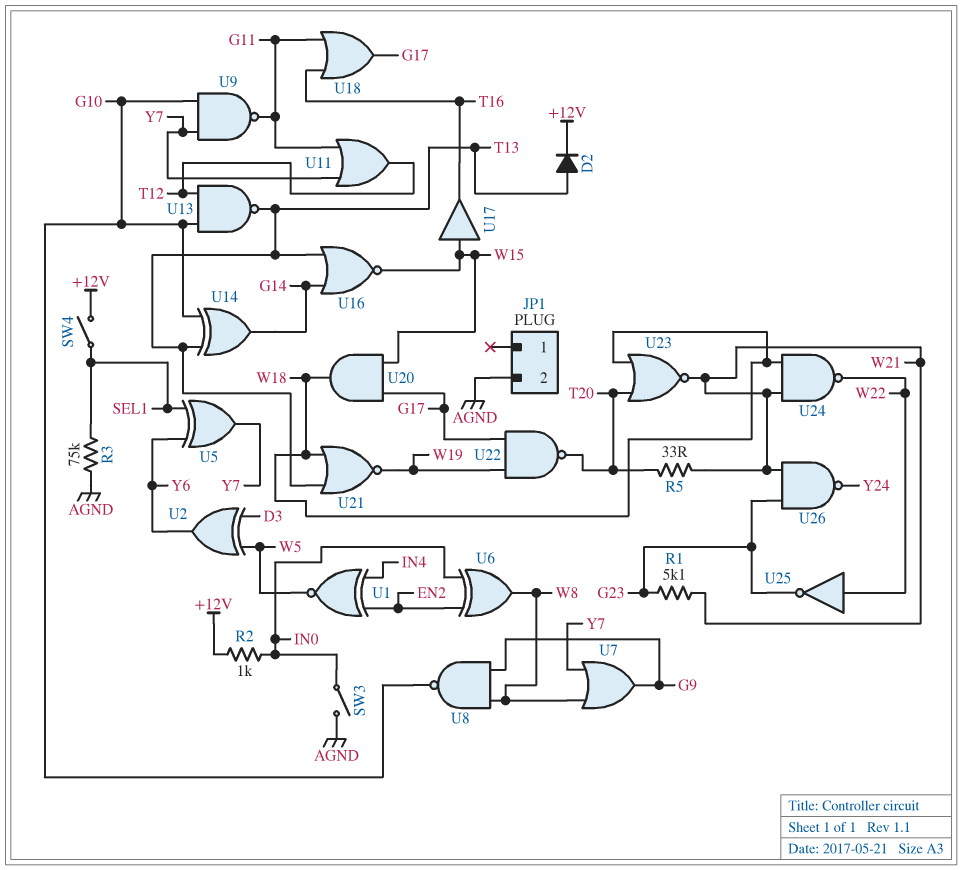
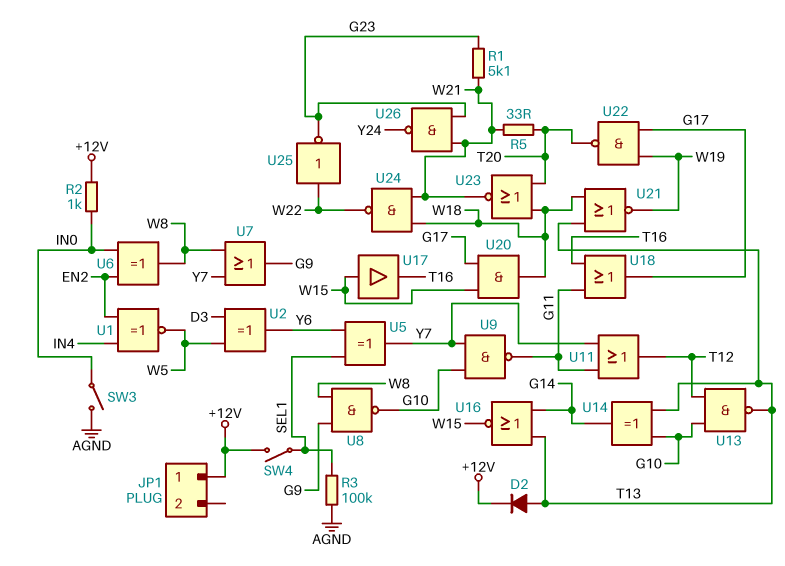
JP1 pin 1: none -> +12V
JP1 pin 2: AGND -> none
R3: 75k (AGND, SEL1) -> 100k (AGND, SEL1)

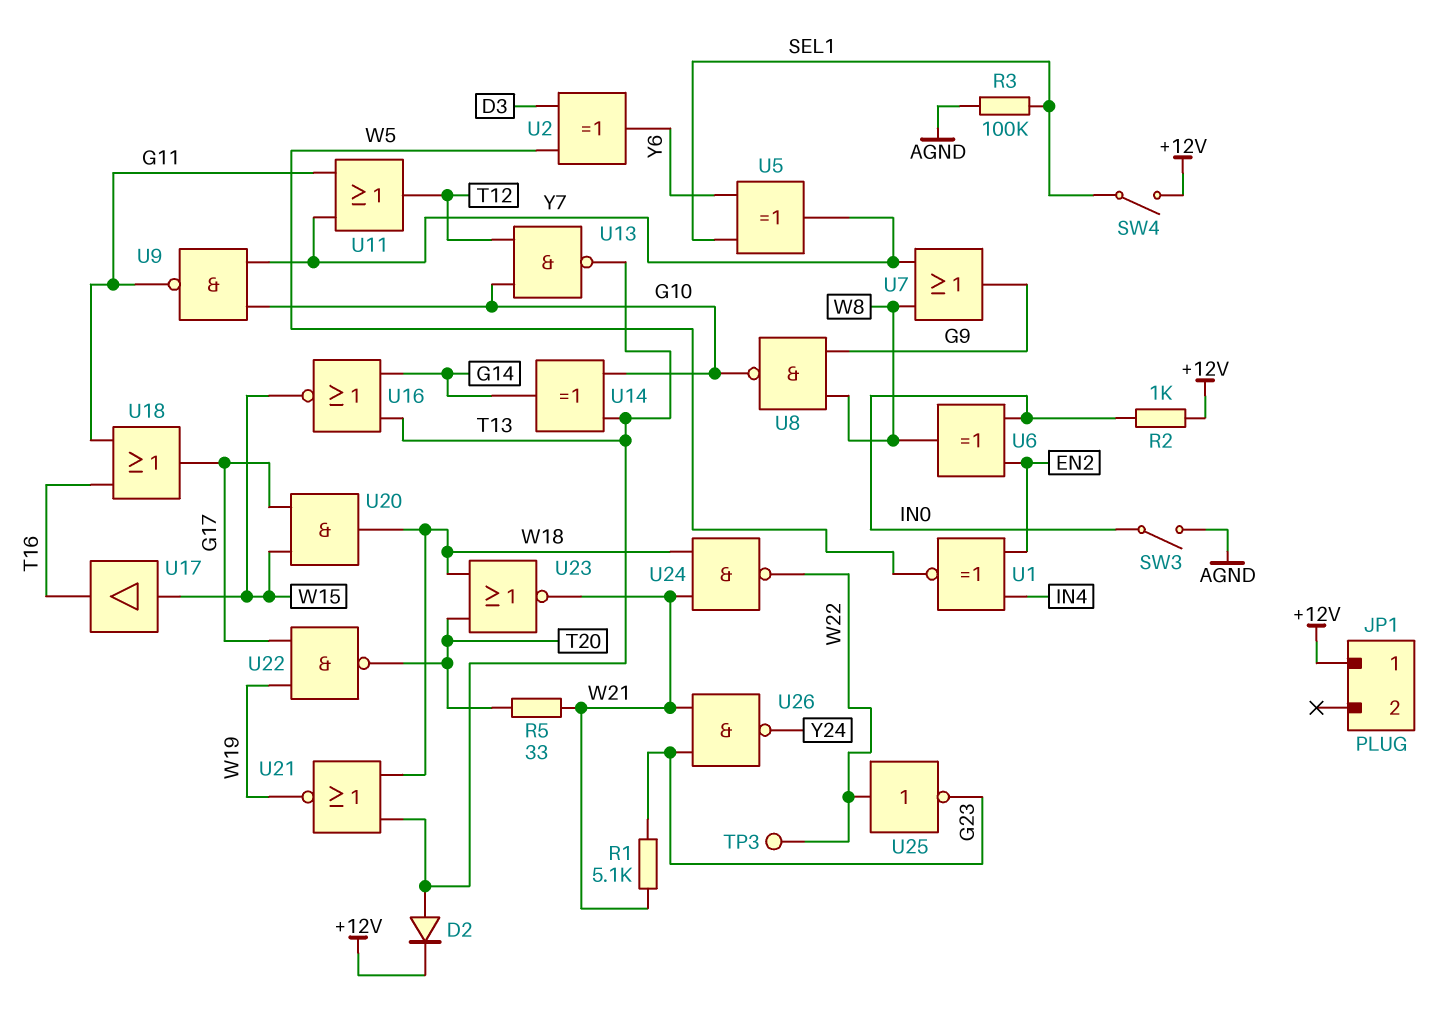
TP3: none -> test point (W22)

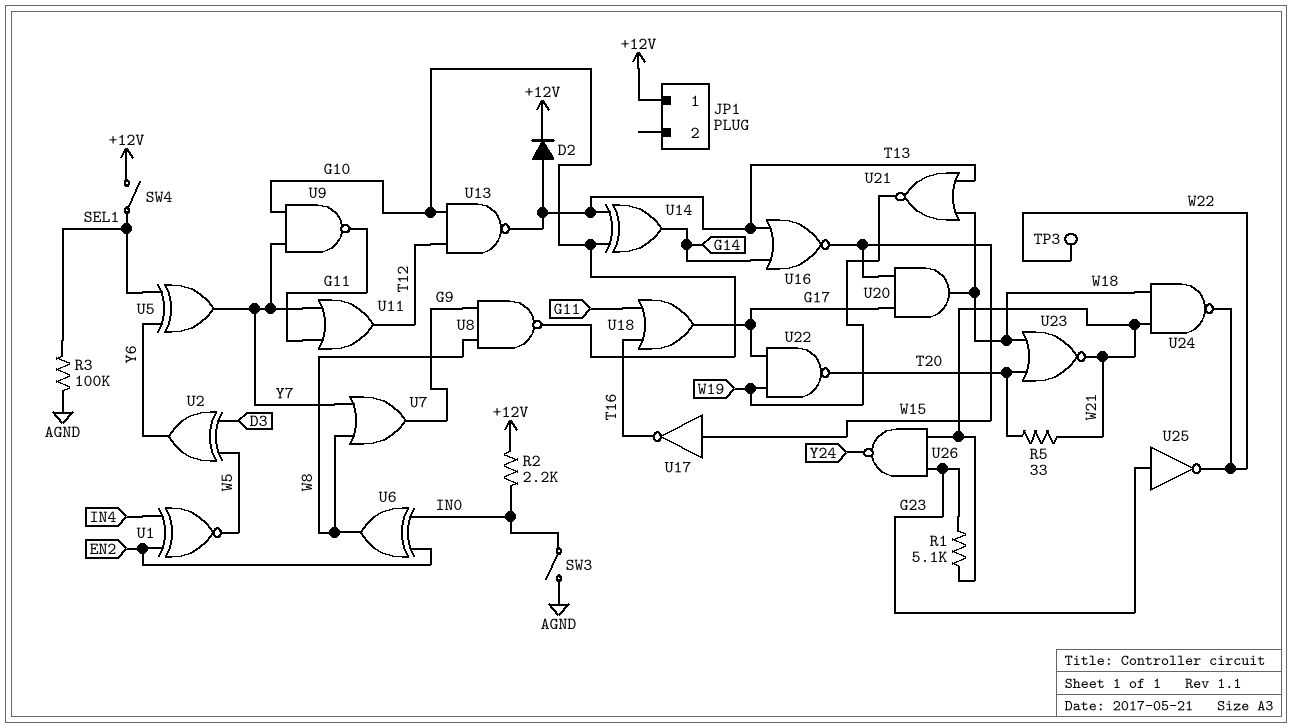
R2: 1k (+12V, IN0) -> 2.2k (+12V, IN0)
U17: buffer (in W15, out T16) -> NOT (in W15, out T16)
U25: NOT (in W22, out G23) -> NOT (in G23, out W22)

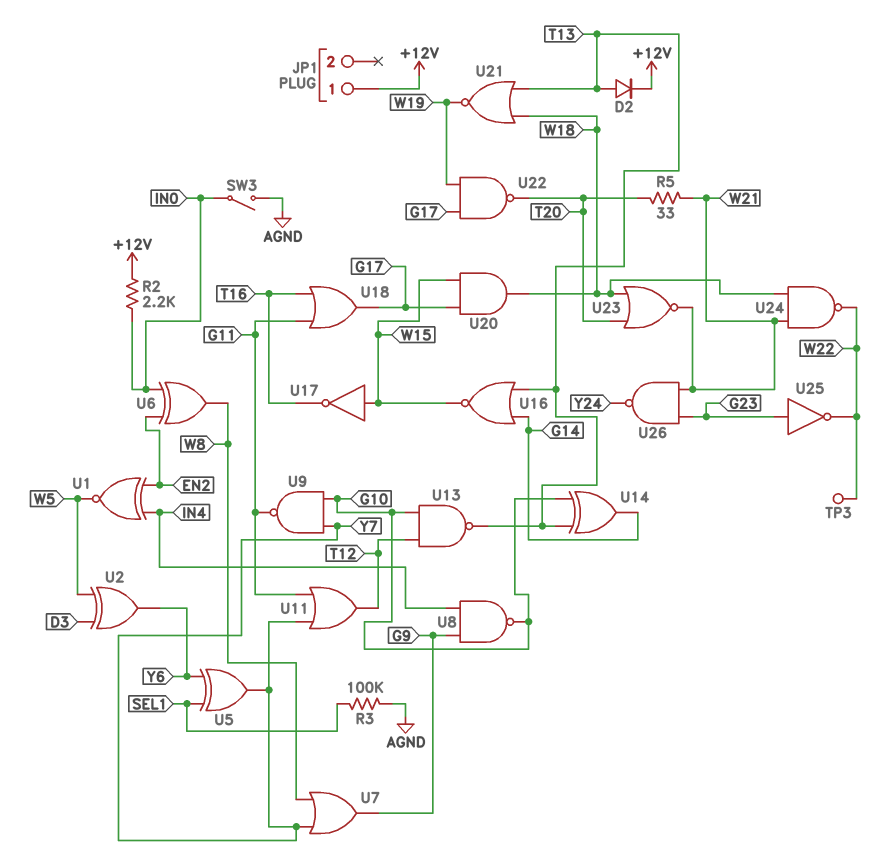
R1: 5.1k (G23, W21) -> none
SW4: switch (+12V, SEL1) -> none
U8: NAND (in G9, in W8, out G10) -> NAND (in G9, in IN4, out G10)

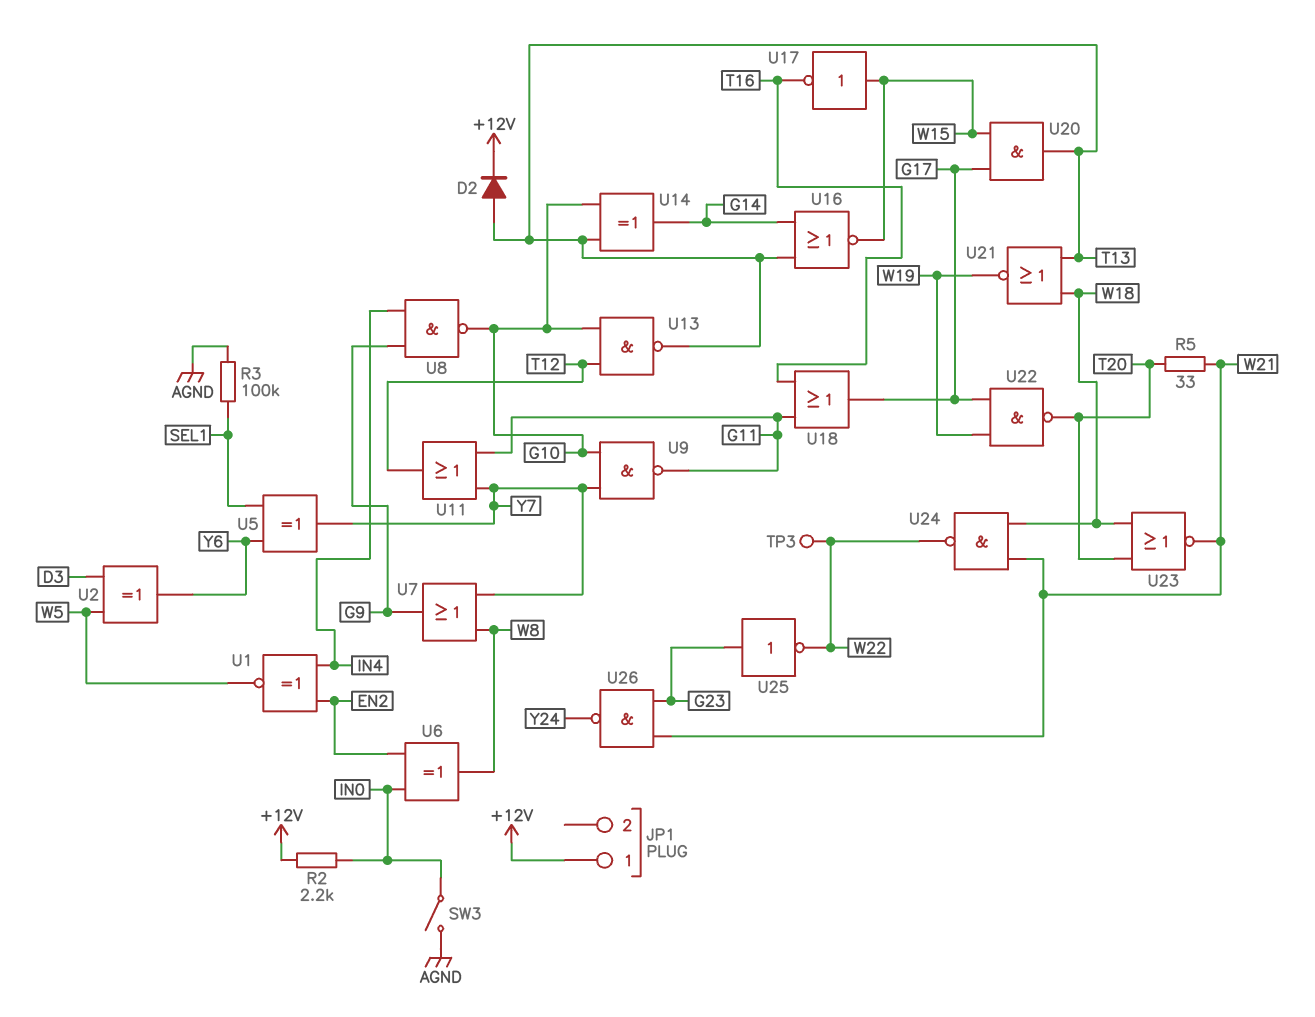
U20: AND (in G17, in W15, out W18) -> AND (in G17, in W15, out T13)

